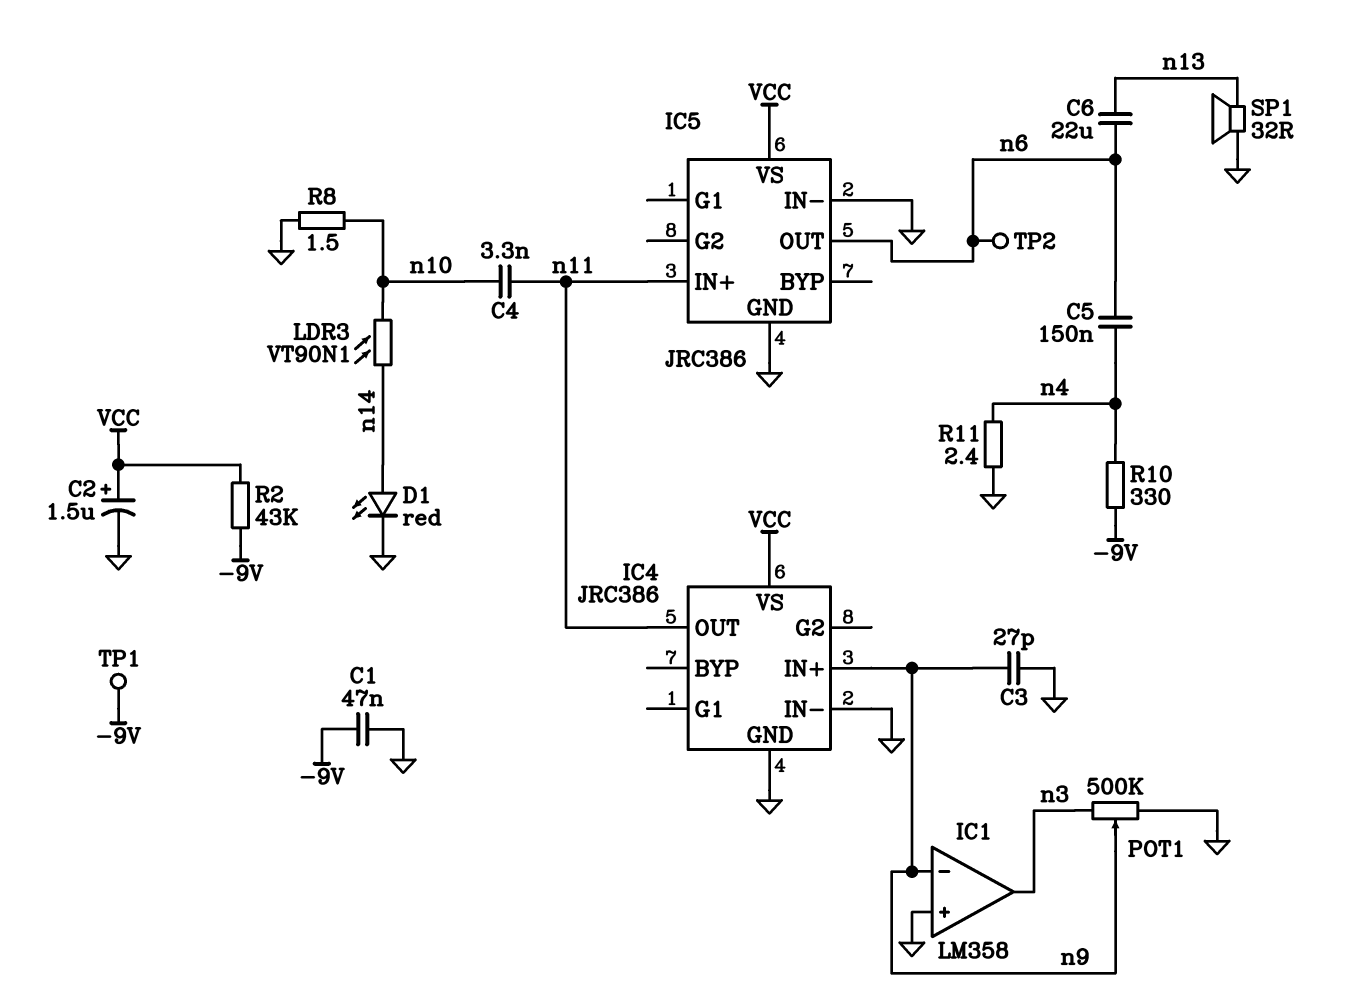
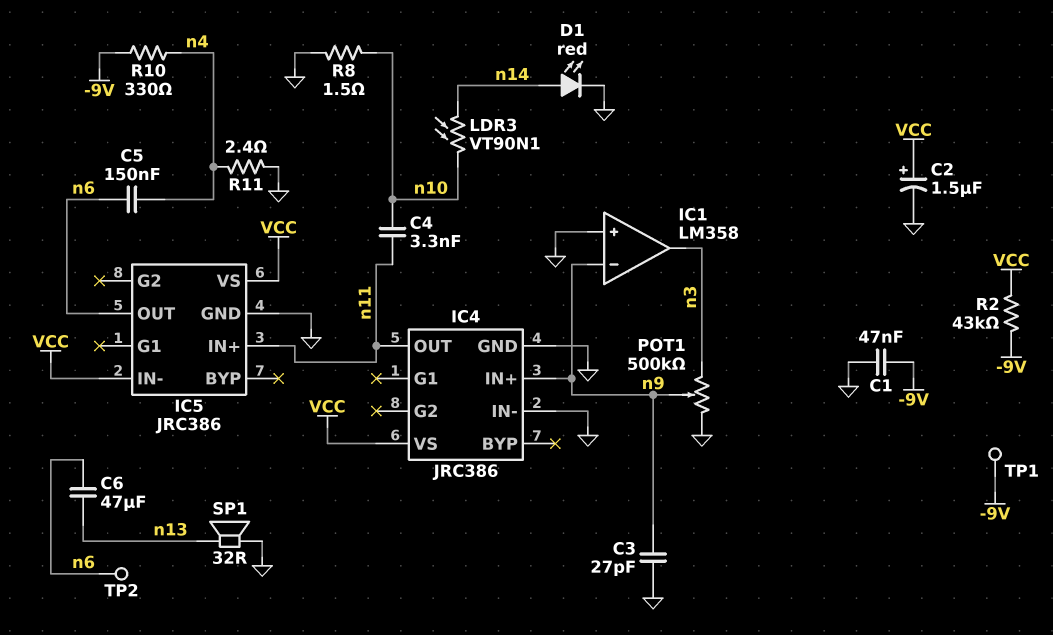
C6: 22uF (n6, n13) -> 47uF (n6, n13)
IC5 pin IN-: GND -> VCC

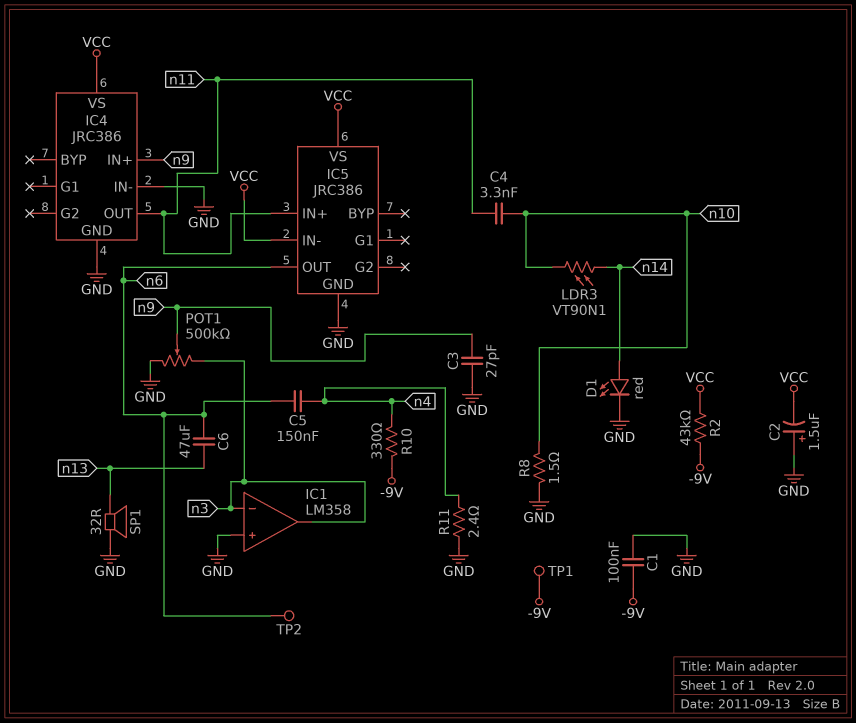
C1: 47nF (-9V, GND) -> 100nF (-9V, GND)
C2: 1.5uF (plus VCC, minus GND) -> 1.5uF (plus GND, minus VCC)
IC1 pin in-: n9 -> n3

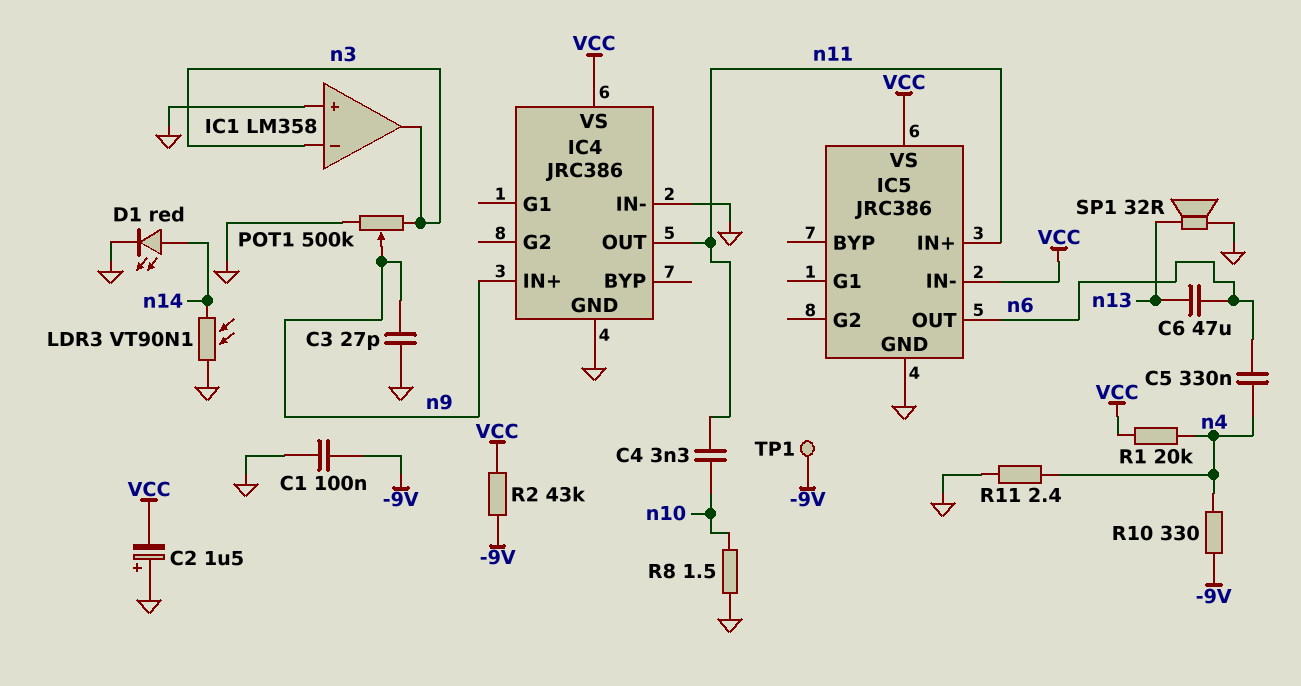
C5: 150nF (n4, n6) -> 330nF (n4, n6)
LDR3: VT90N1 (n10, n14) -> VT90N1 (GND, n14)
R1: none -> 20k (VCC, n4)
TP2: test point (n6) -> none

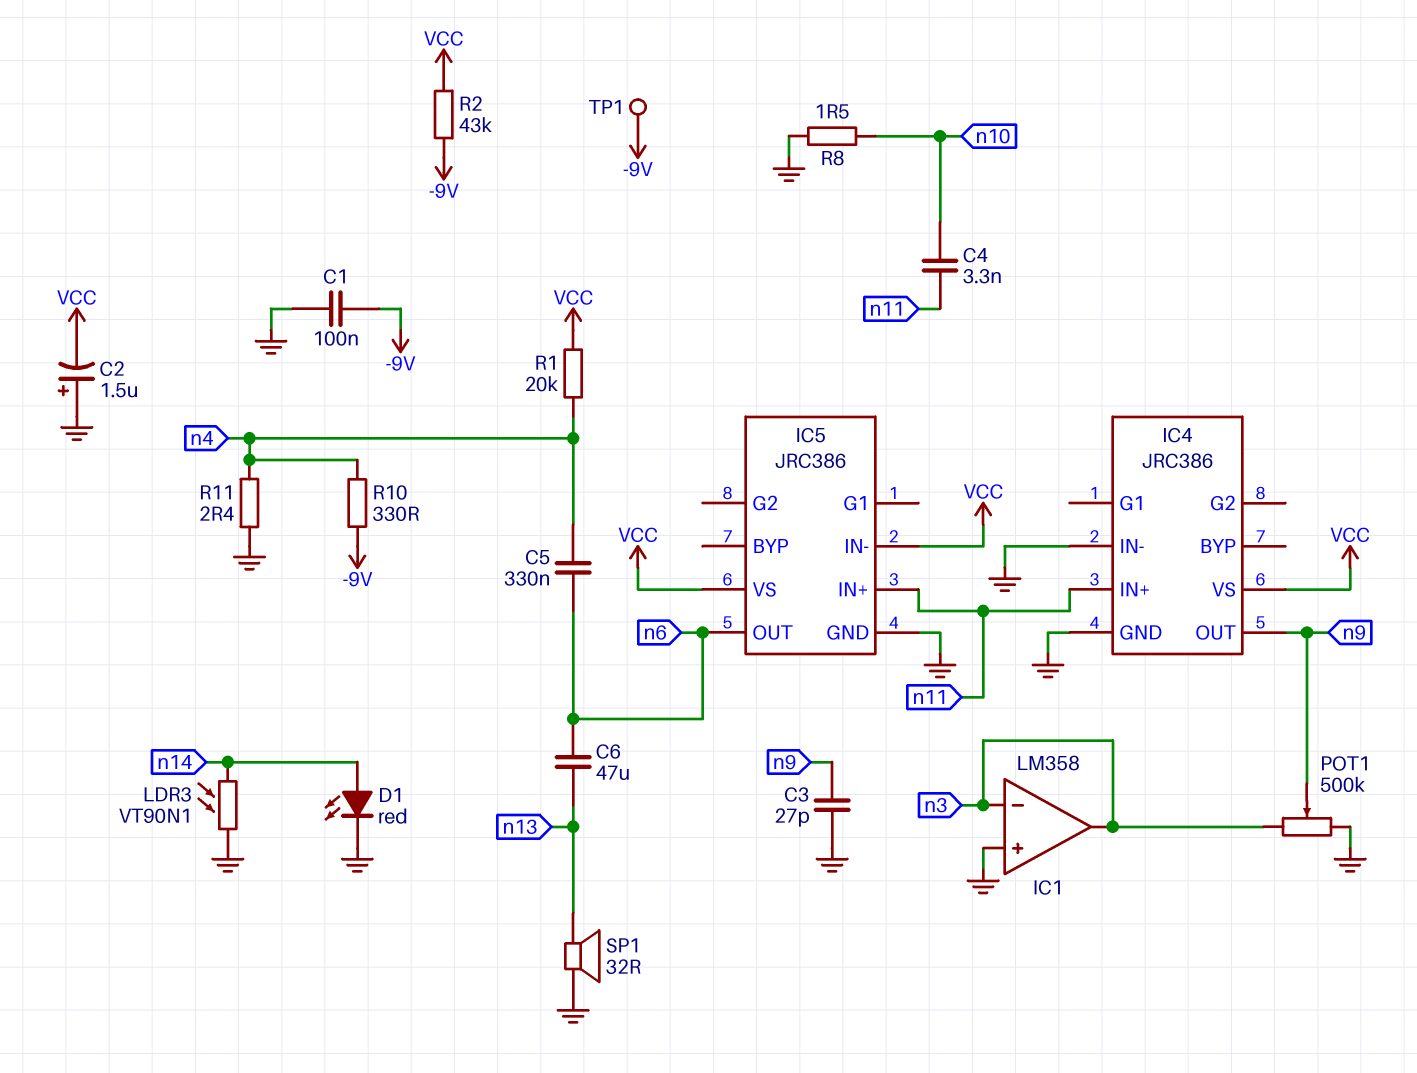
IC4 pin IN+: n9 -> n11
IC4 pin OUT: n11 -> n9

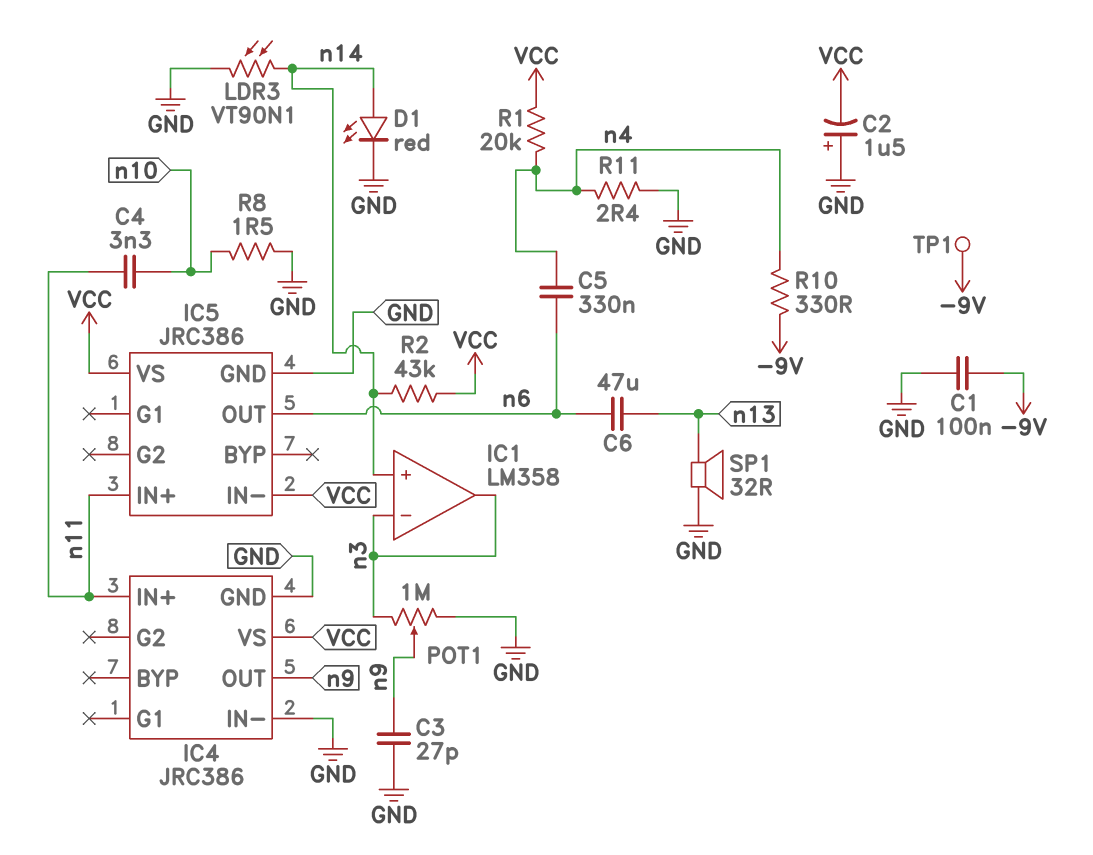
IC1 pin in+: GND -> n14
POT1: 500k (GND, n3, wiper n9) -> 1M (GND, n3, wiper n9)
R2: 43k (-9V, VCC) -> 43k (VCC, n14)

